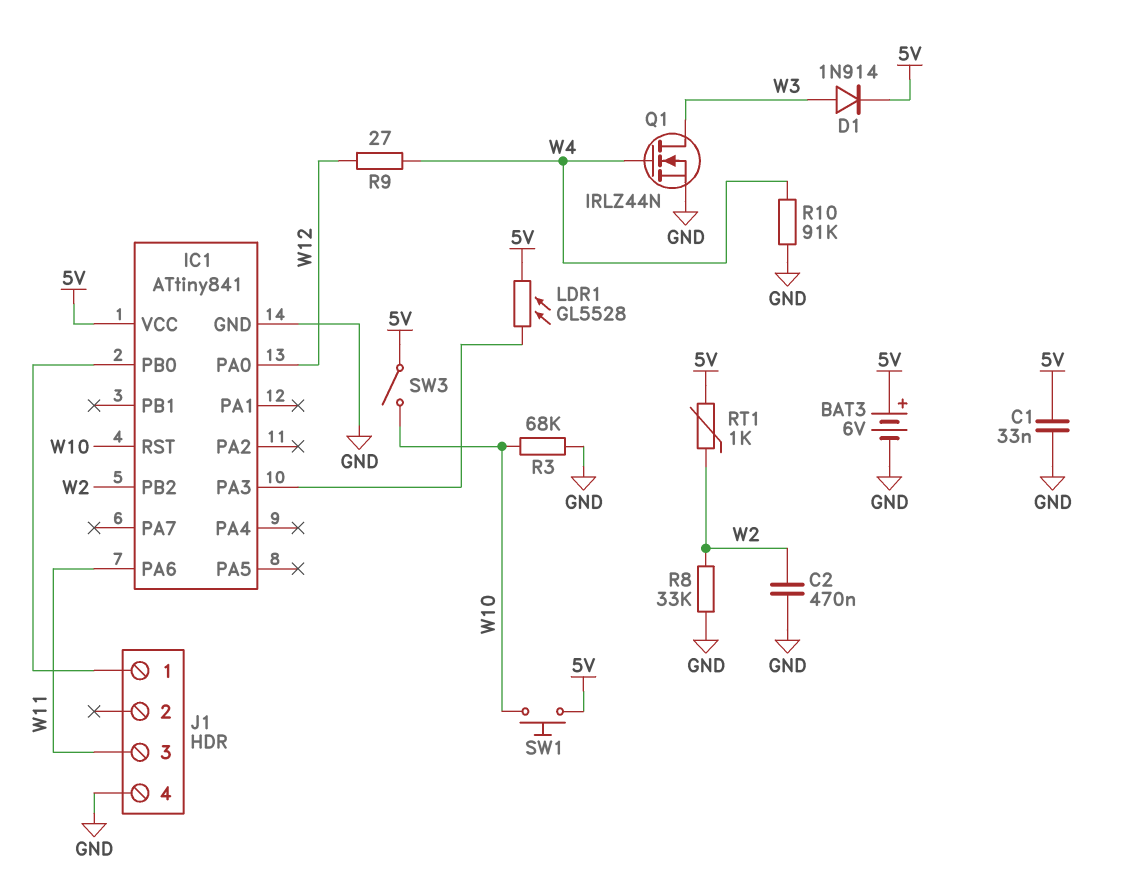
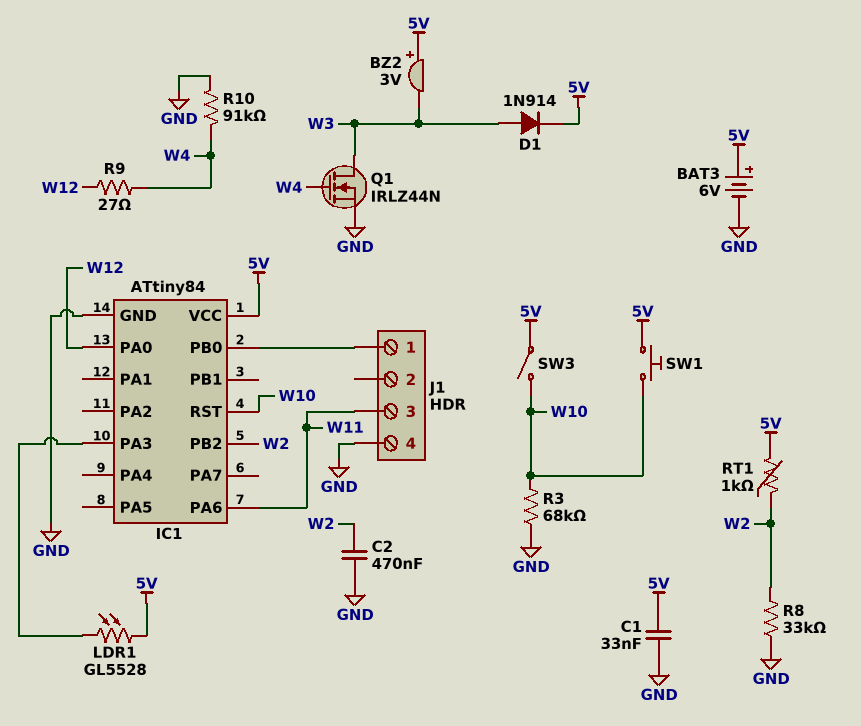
BZ2: none -> buzzer 3V (plus 5V, minus W3)
IC1: ATtiny841 -> ATtiny84

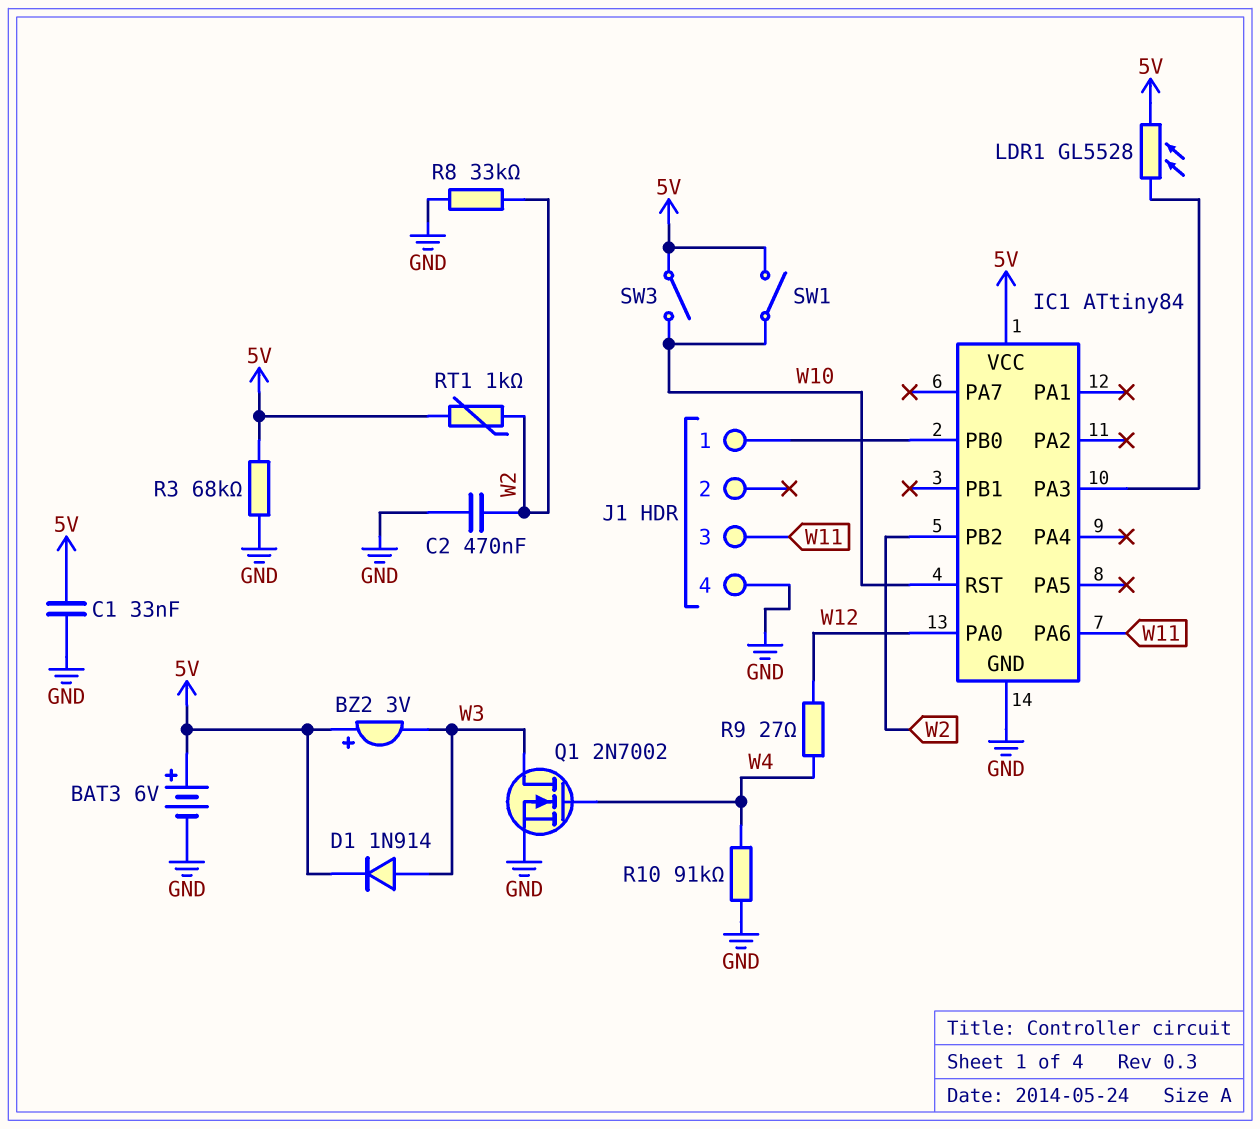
Q1: NMOS IRLZ44N (G W4, D W3, S GND) -> NMOS 2N7002 (G W4, D W3, S GND)
R3: 68k (GND, W10) -> 68k (5V, GND)
SW1: button (5V, W10) -> switch (5V, W10)

